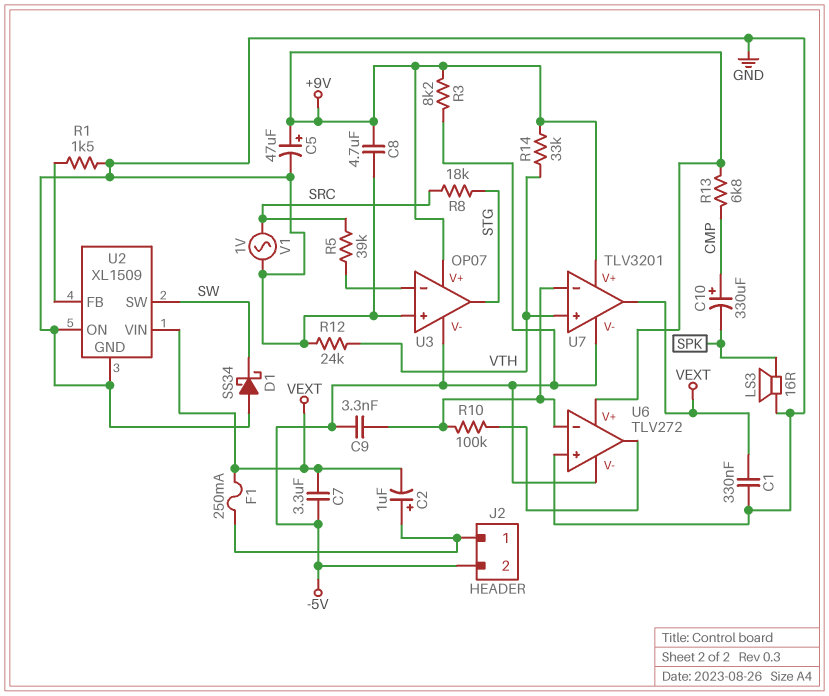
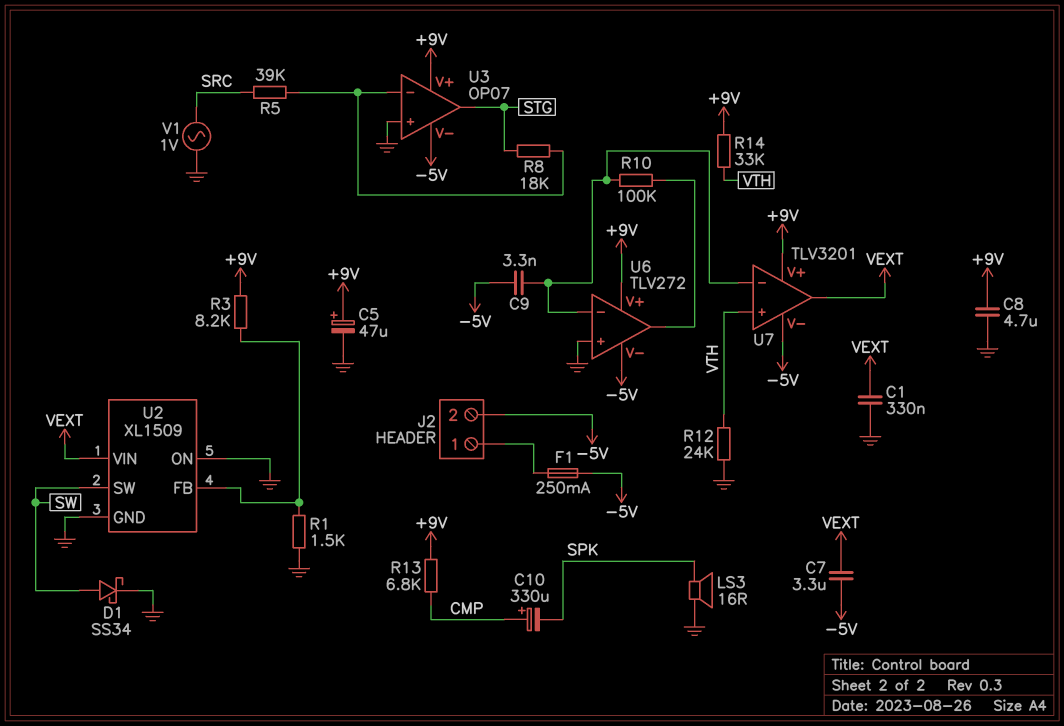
C2: 1uF (plus J2/1, minus VEXT) -> none
D1: schottky SS34 (A GND, K SW) -> schottky SS34 (A SW, K GND)
F1: 250mA (J2/1, VEXT) -> 250mA (-5V, J2/1)
R3: 8.2k (+9V, -5V) -> 8.2k (+9V, U2/FB)
R8: 18k (SRC, STG) -> 18k (STG, U3/in-)

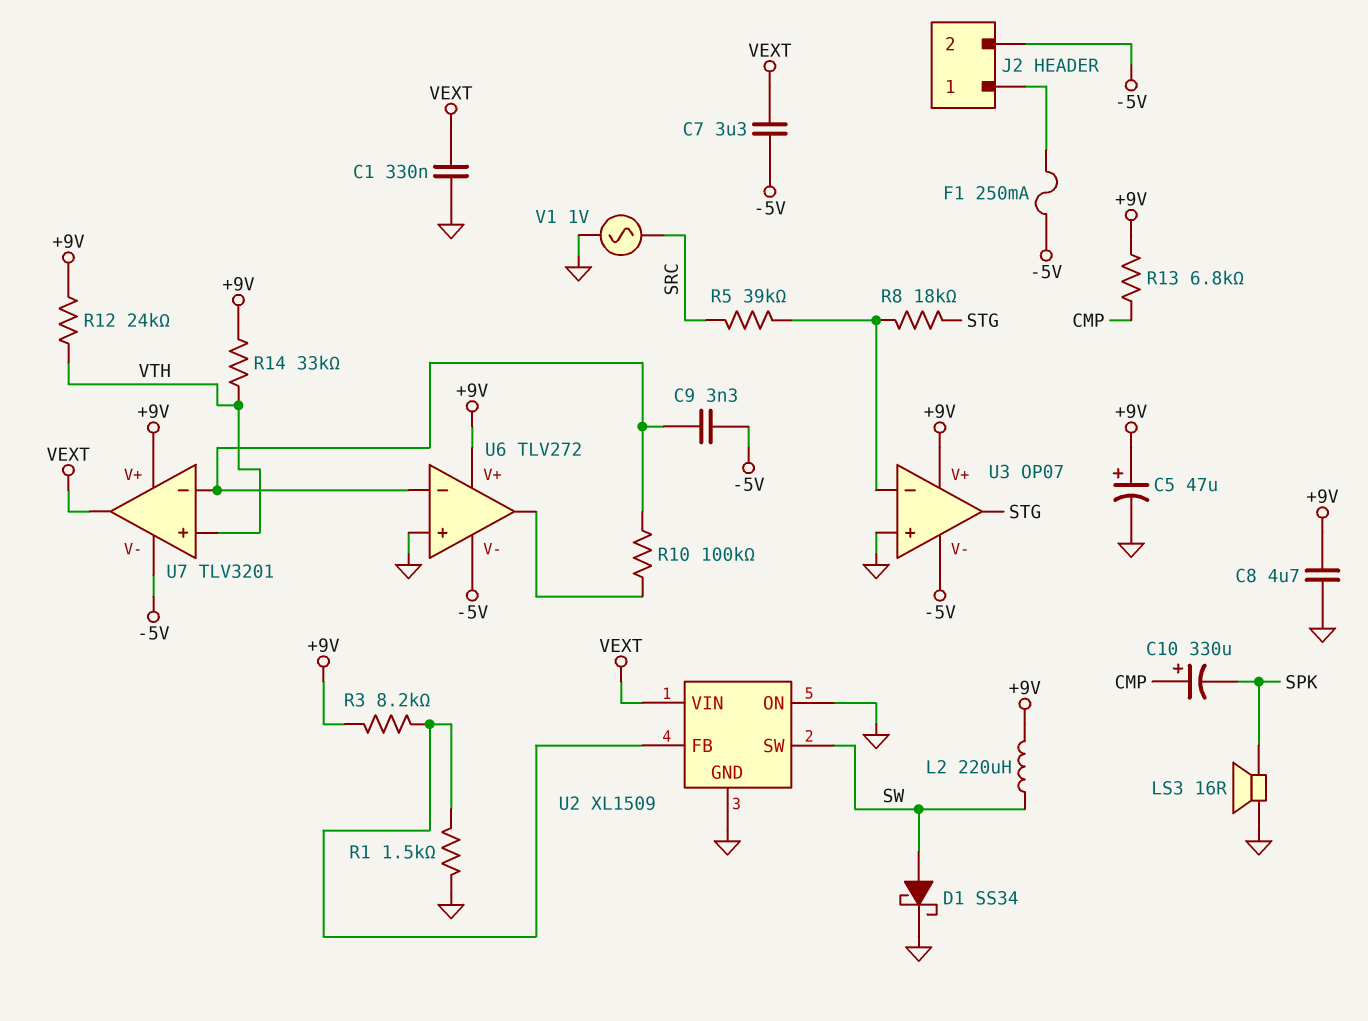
L2: none -> 220uH (+9V, SW)
R12: 24k (GND, VTH) -> 24k (+9V, VTH)

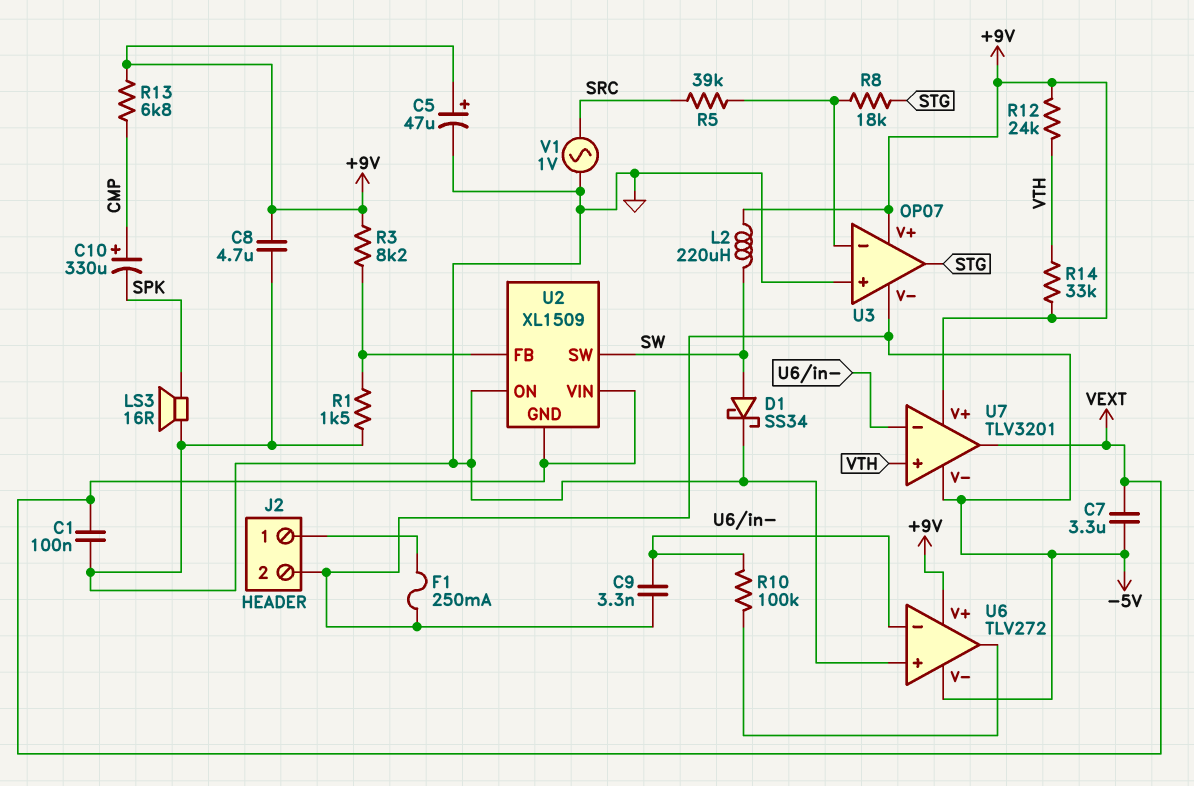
C1: 330nF (GND, VEXT) -> 100nF (GND, VEXT)
U2 pin GND: GND -> VEXT

